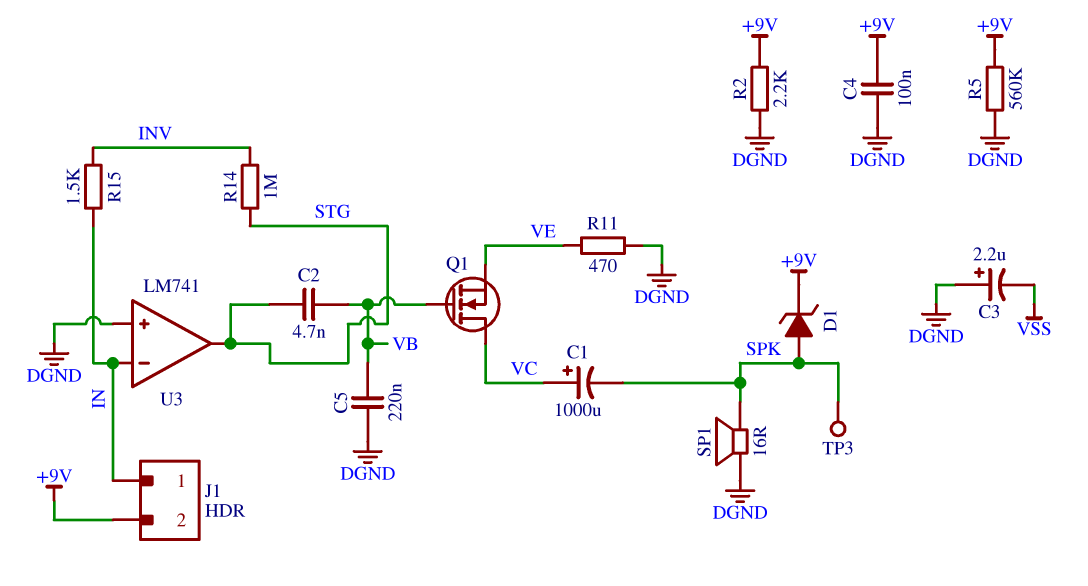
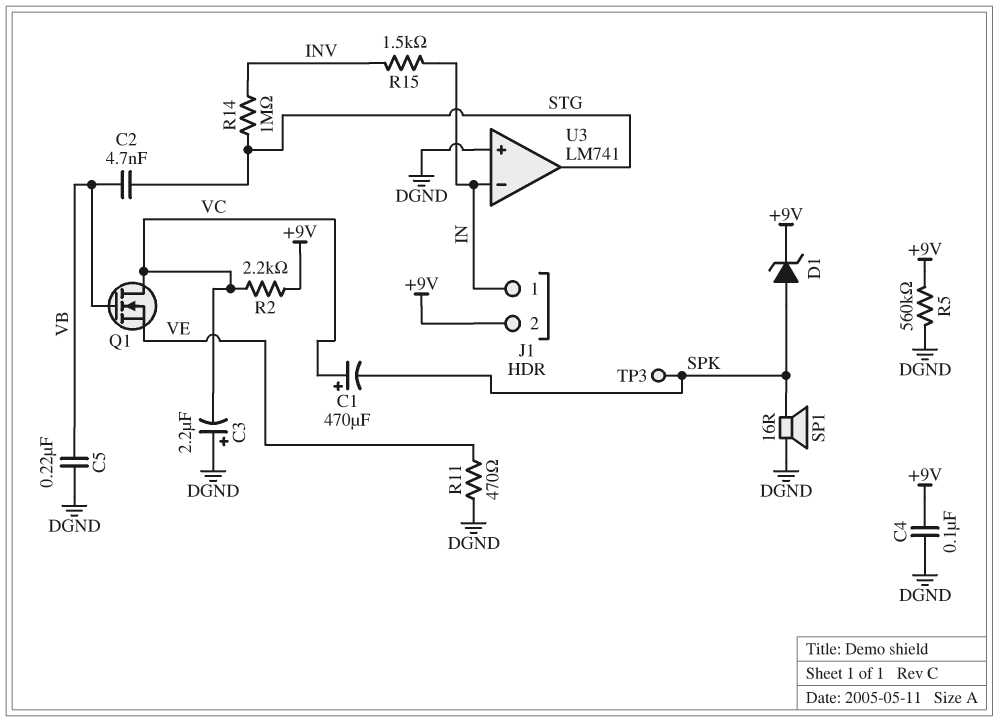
C1: 1000uF (plus VC, minus SPK) -> 470uF (plus VC, minus SPK)
C3: 2.2uF (plus DGND, minus VSS) -> 2.2uF (plus DGND, minus VC)
R2: 2.2k (+9V, DGND) -> 2.2k (+9V, VC)

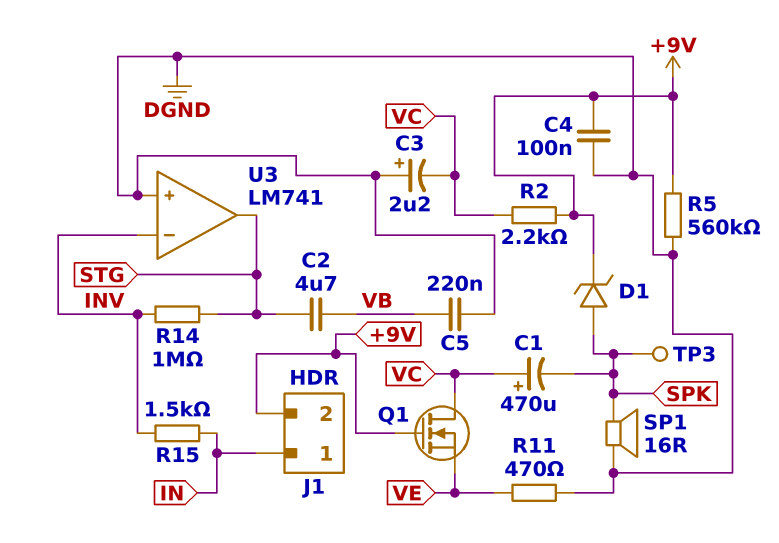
C2: 4.7nF (STG, VB) -> 4.7uF (STG, VB)
Q1: NMOS (G VB, D VC, S VE) -> NMOS (G +9V, D VC, S VE)
U3 pin in-: IN -> INV

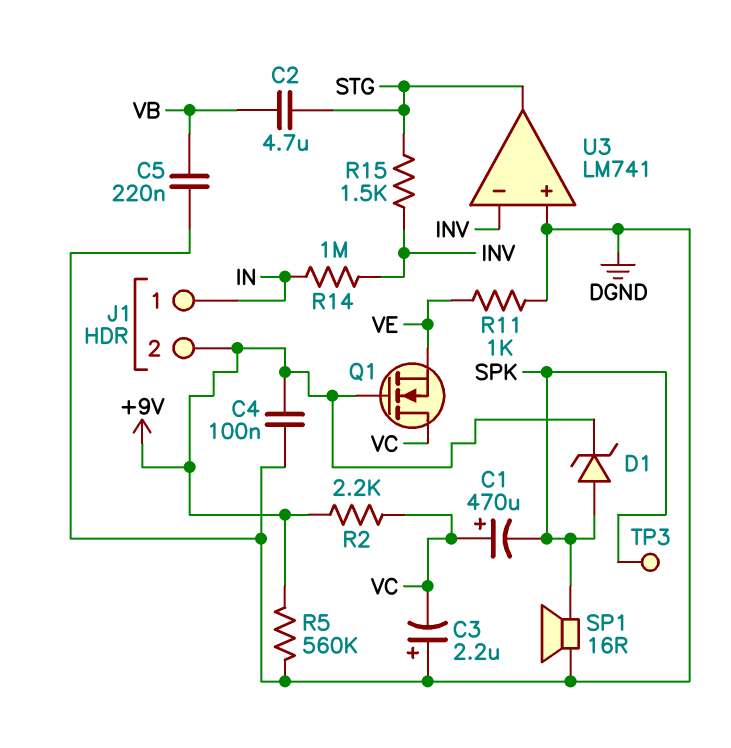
R11: 470 (DGND, VE) -> 1k (DGND, VE)
R14: 1M (INV, STG) -> 1M (IN, INV)
R15: 1.5k (IN, INV) -> 1.5k (INV, STG)

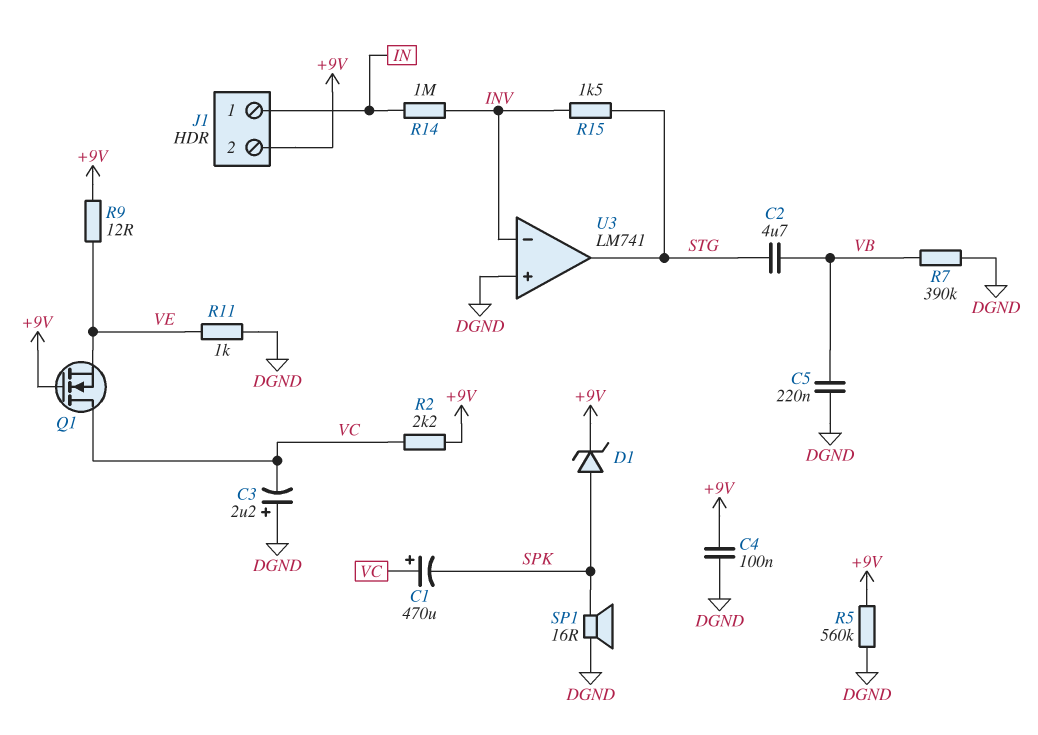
R7: none -> 390k (DGND, VB)
R9: none -> 12 (+9V, VE)
TP3: test point (SPK) -> none

